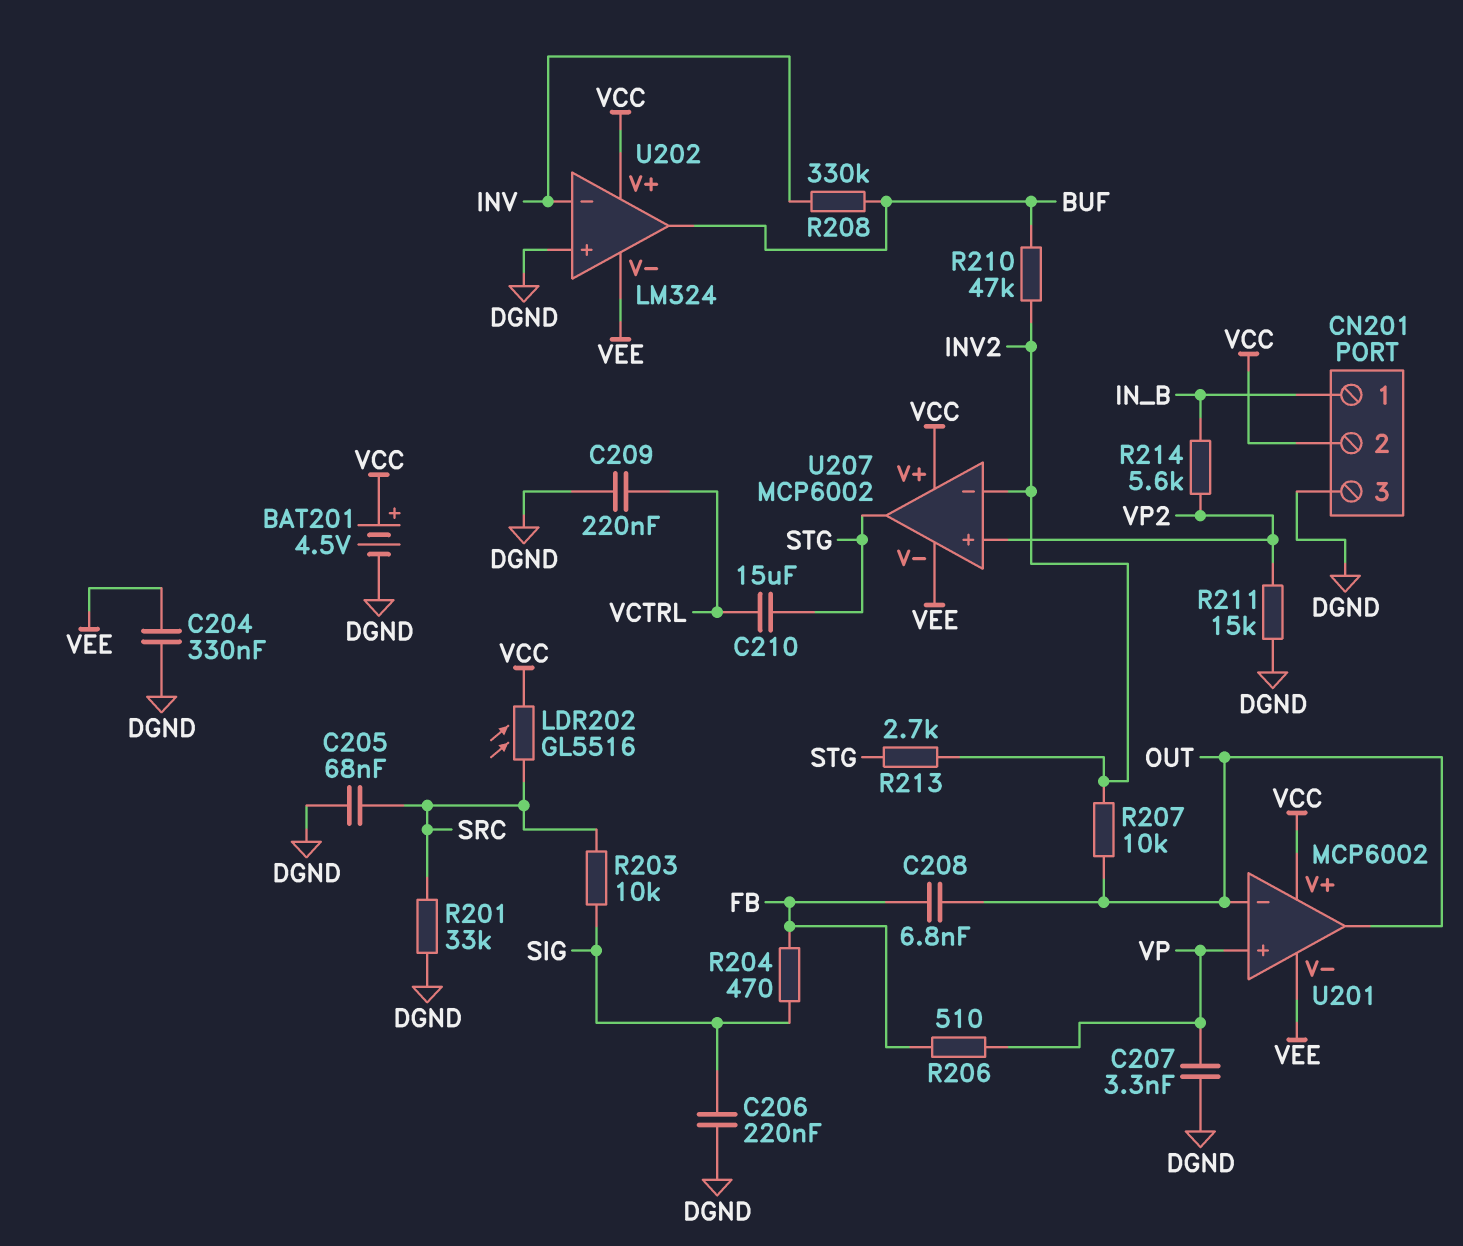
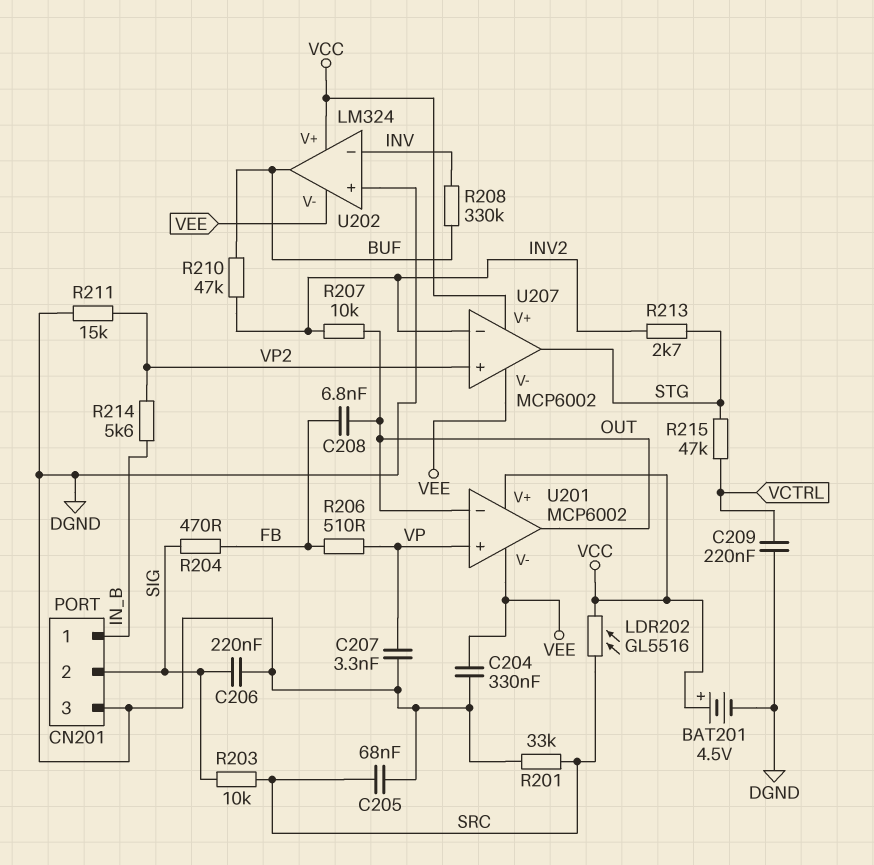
C210: 15uF (STG, VCTRL) -> none
CN201 pin 2: VCC -> SIG
R215: none -> 47k (STG, VCTRL)

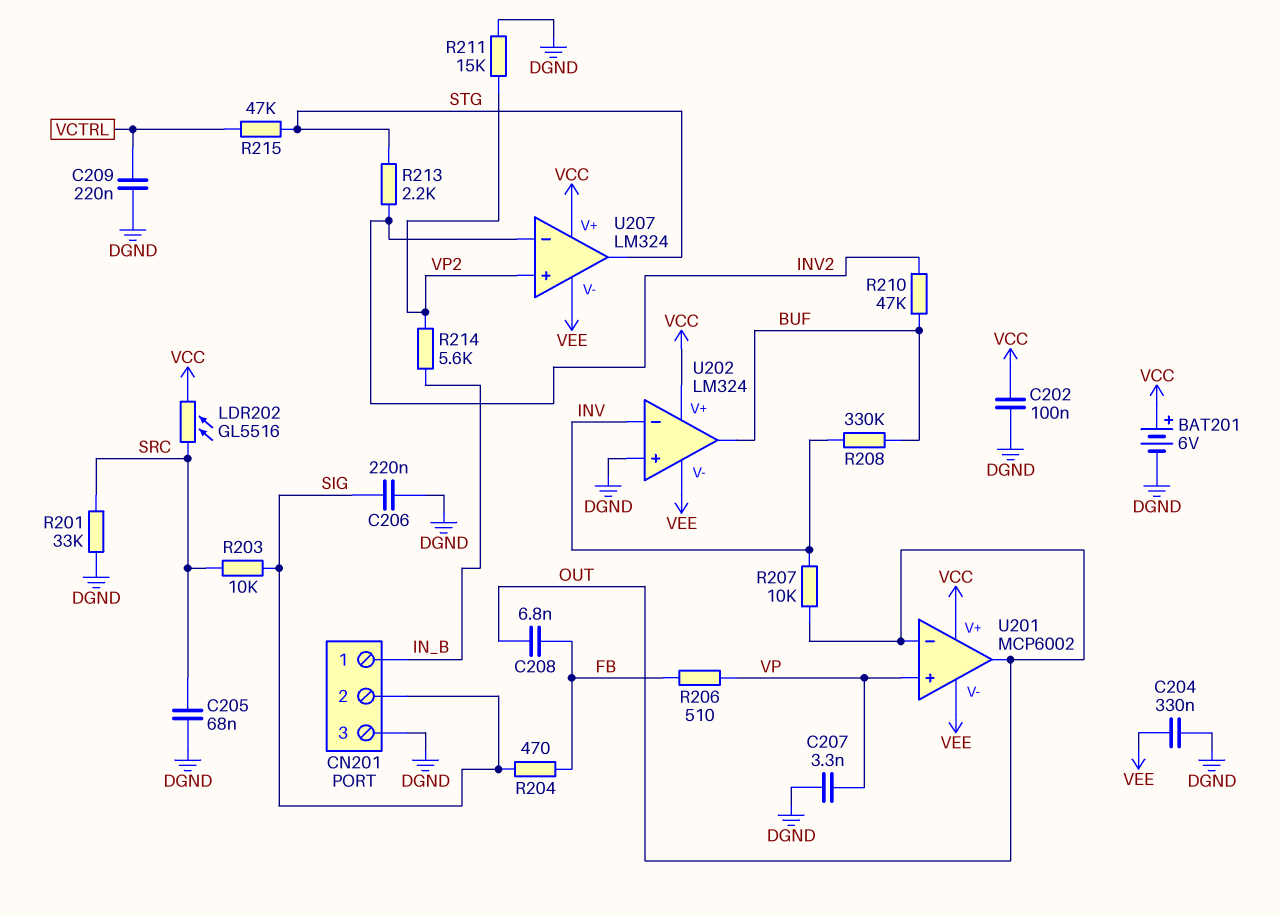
BAT201: 4.5V (plus VCC, minus DGND) -> 6V (plus VCC, minus DGND)
C202: none -> 100nF (DGND, VCC)
R207: 10k (INV2, OUT) -> 10k (INV, OUT)
R213: 2.7k (INV2, STG) -> 2.2k (INV2, STG)
U207: MCP6002 -> LM324

